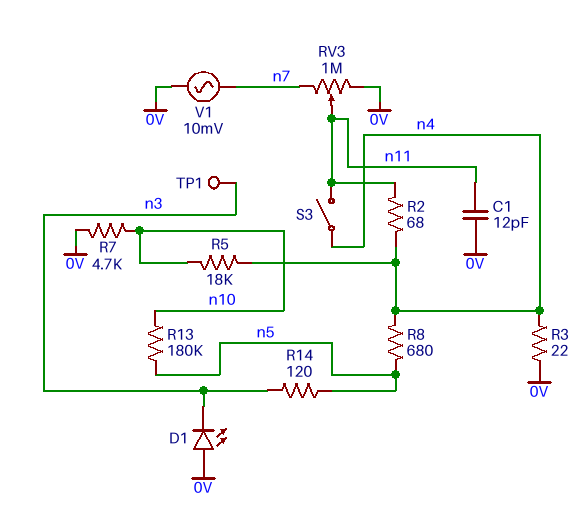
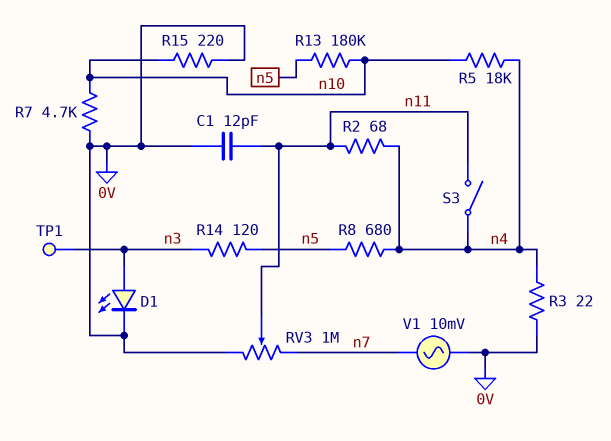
D1: LED (A 0V, K n3) -> LED (A n3, K 0V)
R15: none -> 220 (0V, n10)

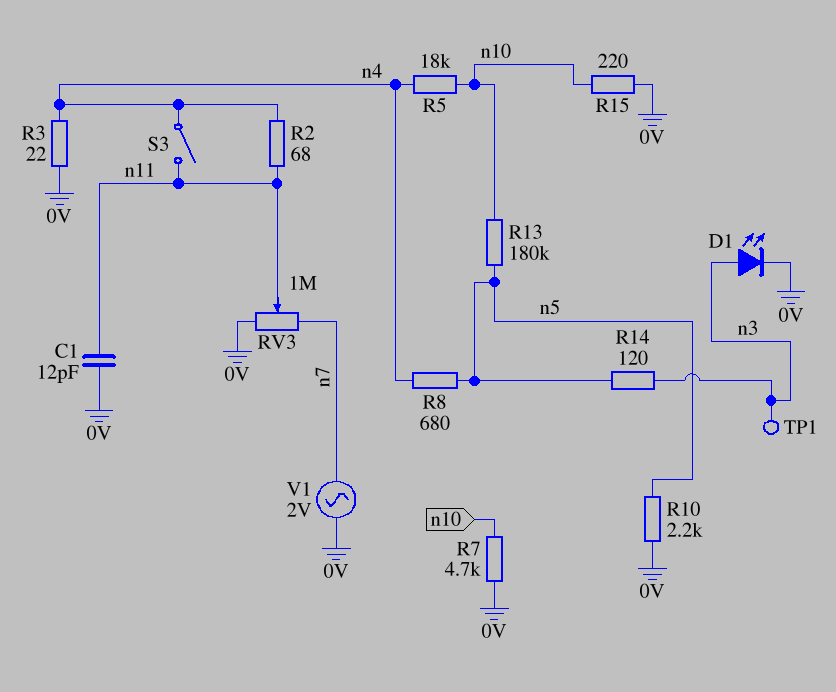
R10: none -> 2.2k (0V, n5)
V1: AC 10mV (0V, n7) -> AC 2V (0V, n7)

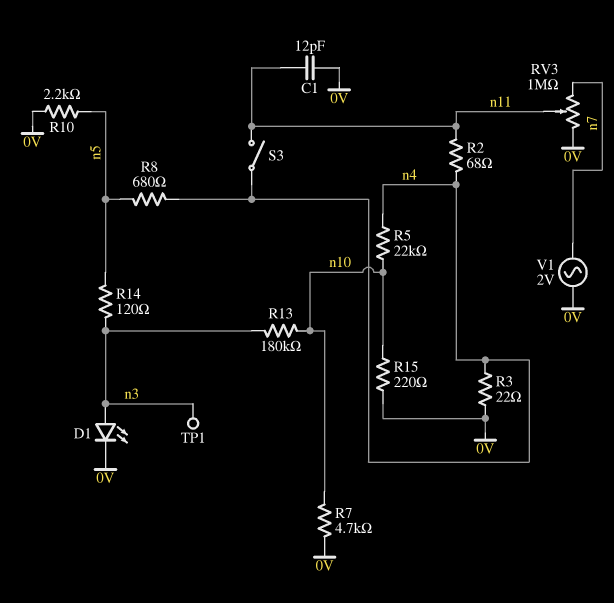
R5: 18k (n4, n10) -> 22k (n4, n10)
R13: 180k (n5, n10) -> 180k (n3, n10)

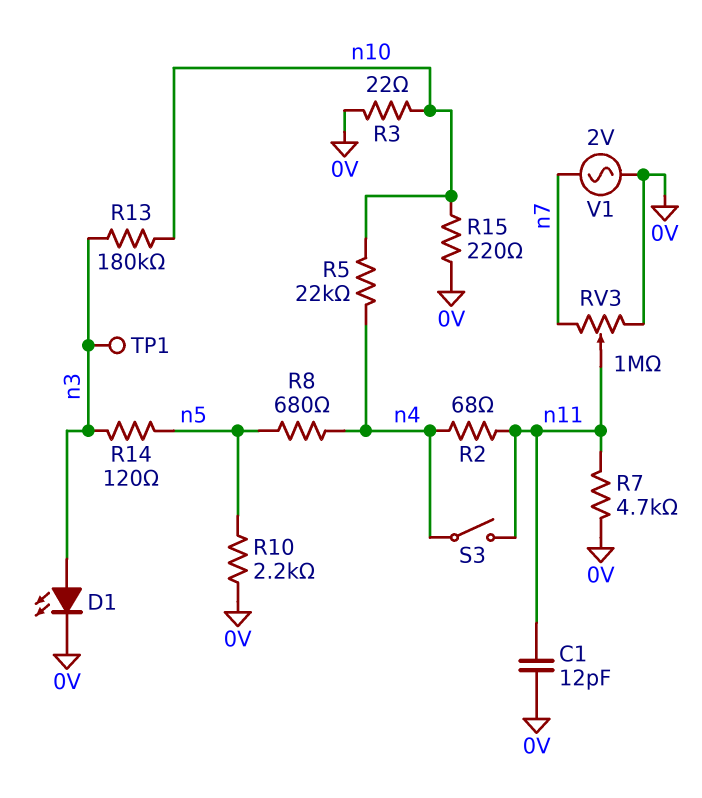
R3: 22 (0V, n4) -> 22 (0V, n10)
R7: 4.7k (0V, n10) -> 4.7k (0V, n11)

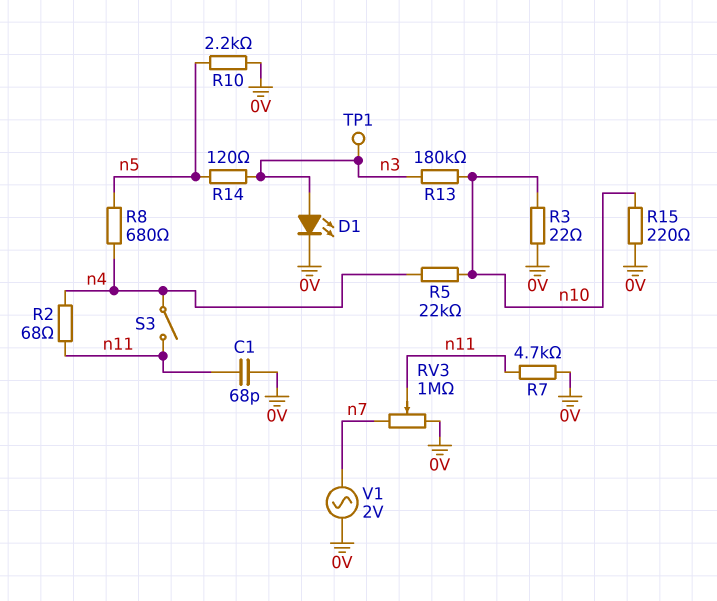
C1: 12pF (0V, n11) -> 68pF (0V, n11)

